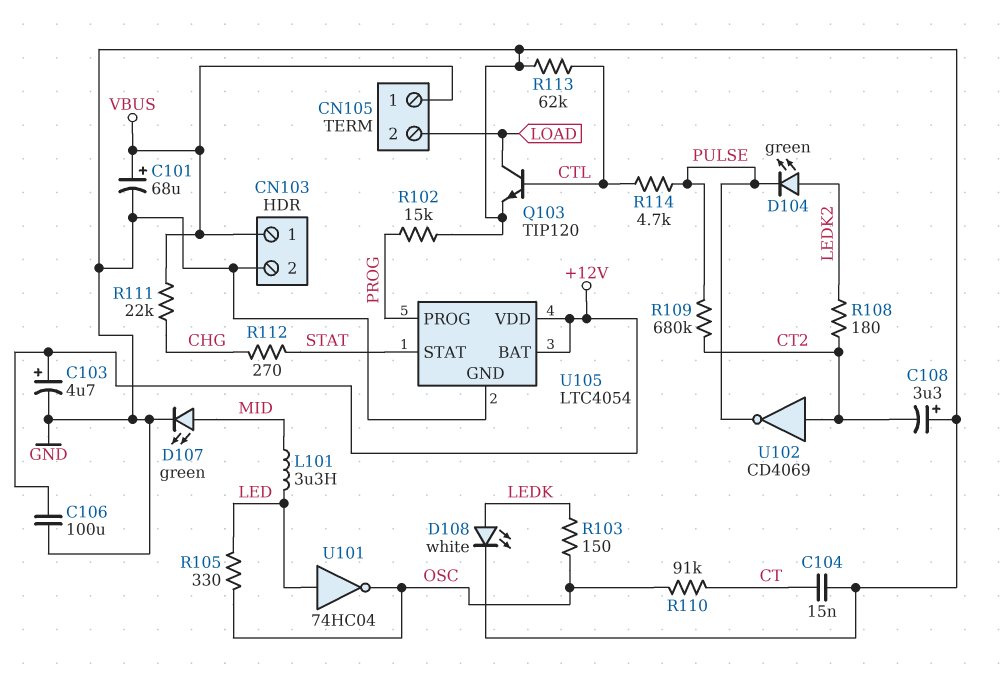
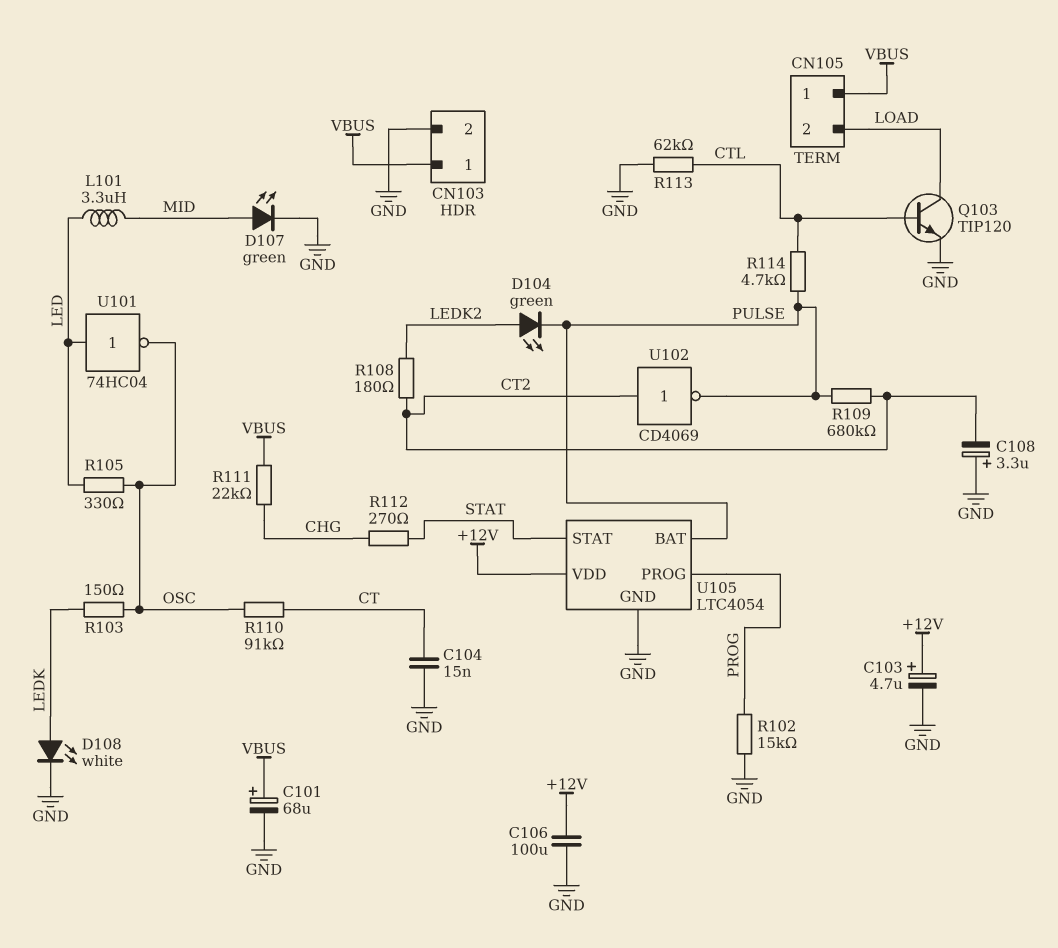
U105 pin BAT: +12V -> PULSE

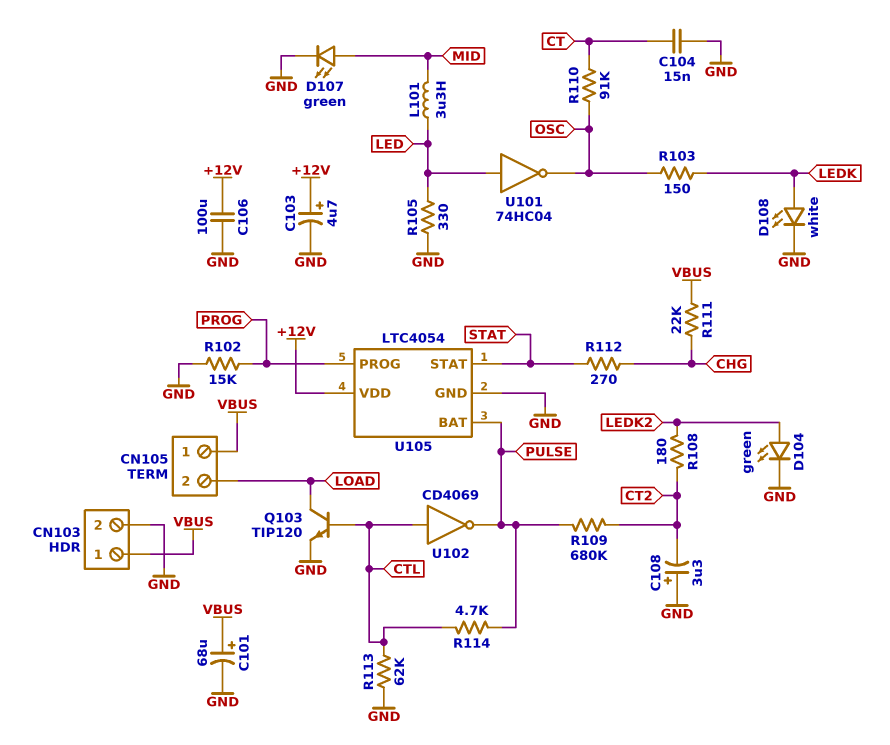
D104: LED green (A LEDK2, K PULSE) -> LED green (A LEDK2, K GND)
R105: 330 (LED, OSC) -> 330 (GND, LED)
U102: NOT CD4069 (in CT2, out PULSE) -> NOT CD4069 (in CTL, out PULSE)

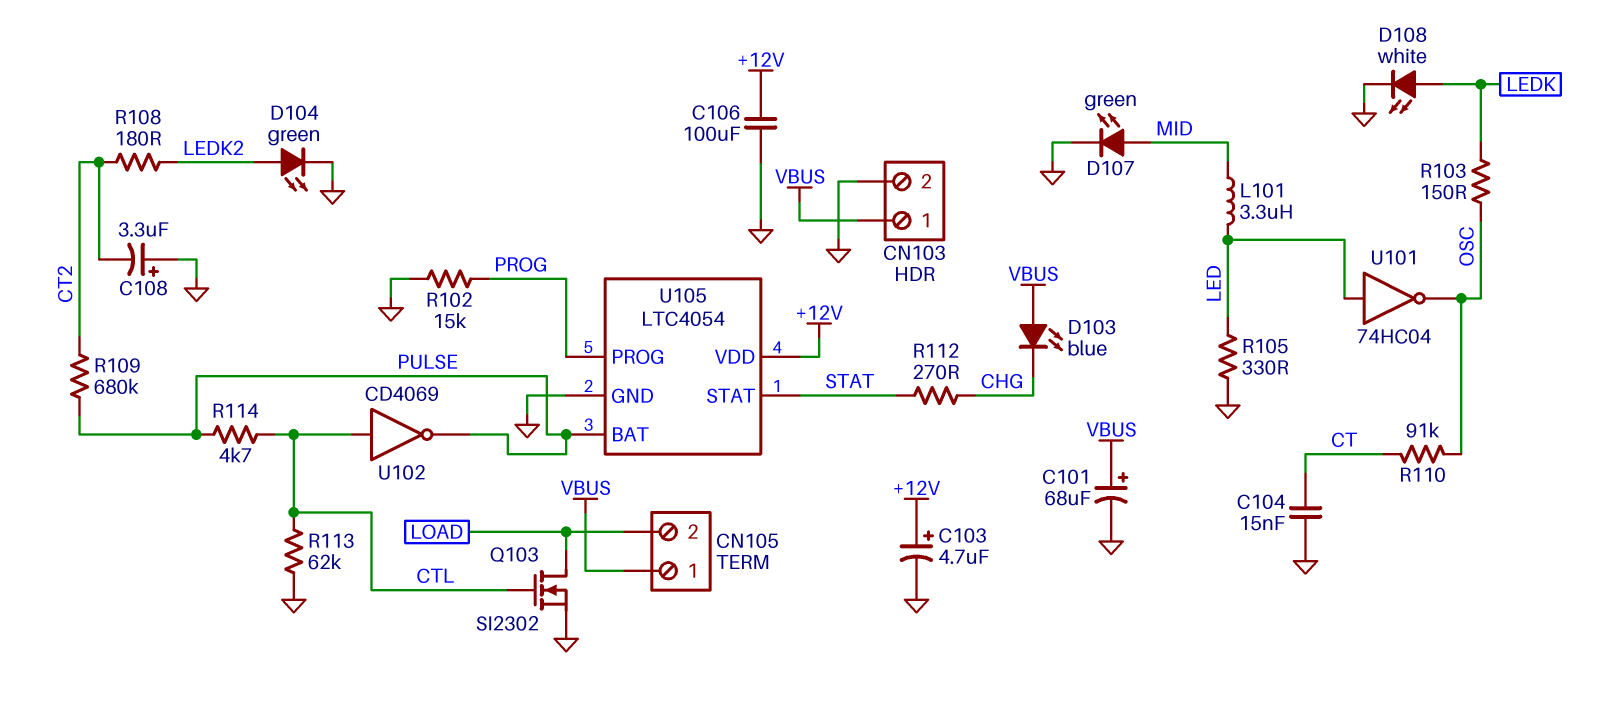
D103: none -> LED blue (A VBUS, K CHG)
Q103: NPN TIP120 (B CTL, C LOAD, E GND) -> NMOS SI2302 (G CTL, D LOAD, S GND)
R111: 22k (CHG, VBUS) -> none

